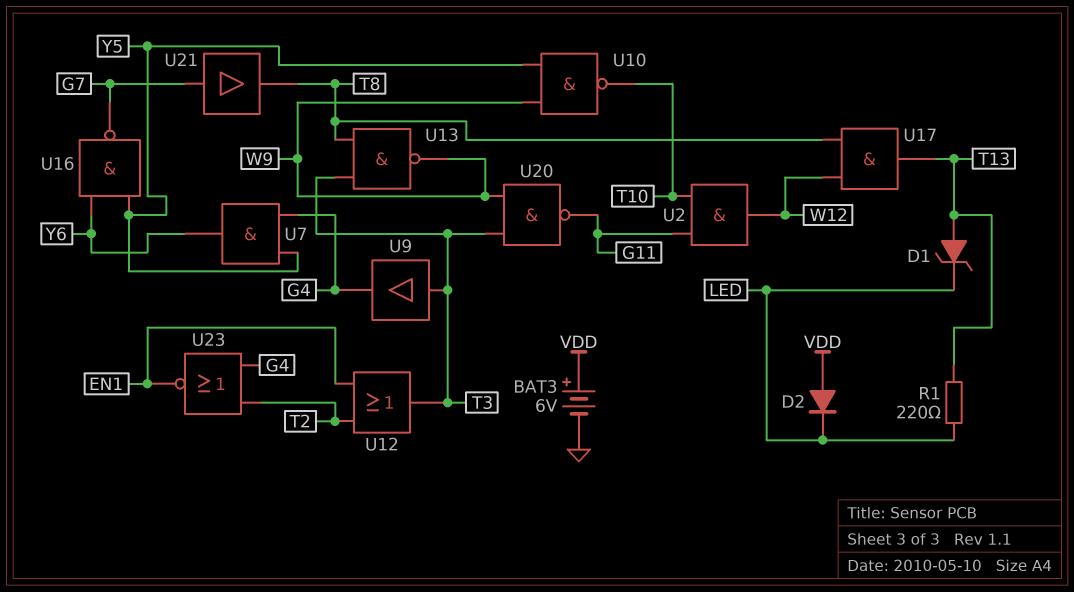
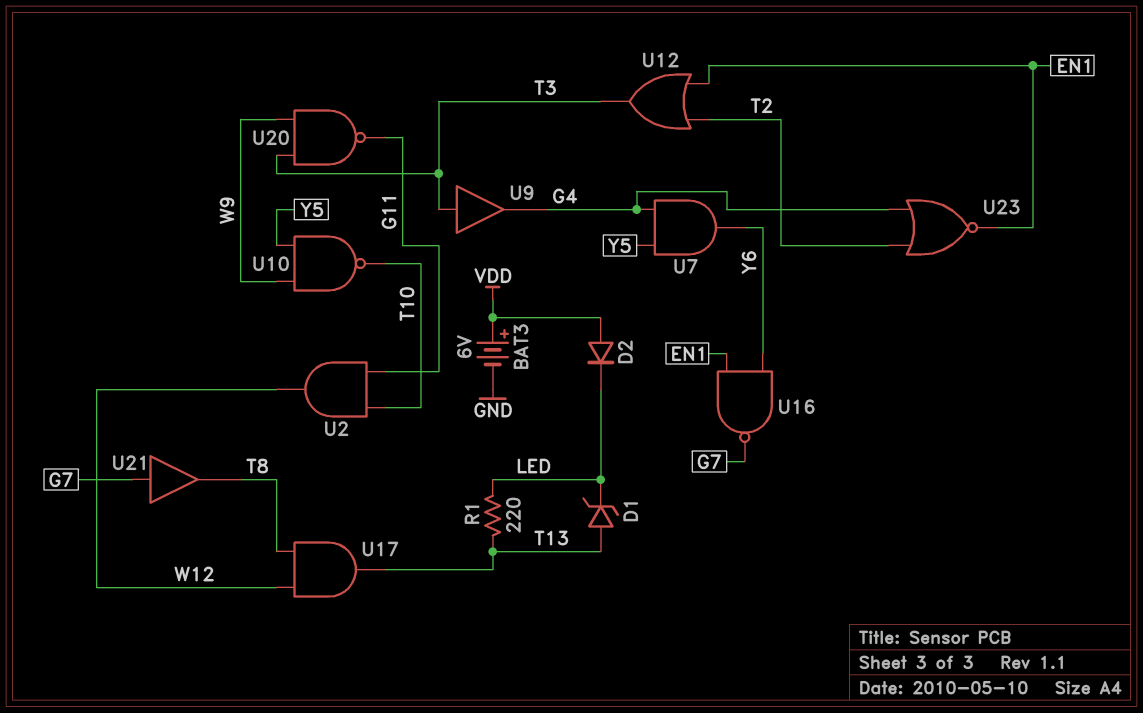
U13: NAND (in T3, in T8, out W9) -> none
U16: NAND (in Y5, in Y6, out G7) -> NAND (in EN1, in Y6, out G7)

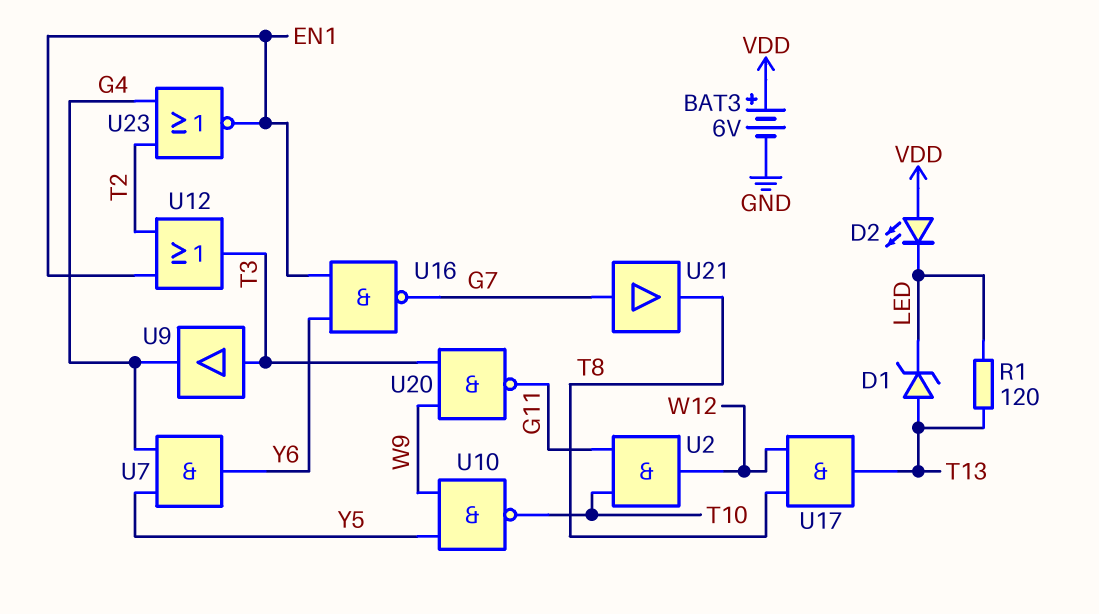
D2: diode (A VDD, K LED) -> LED (A VDD, K LED)
R1: 220 (LED, T13) -> 120 (LED, T13)

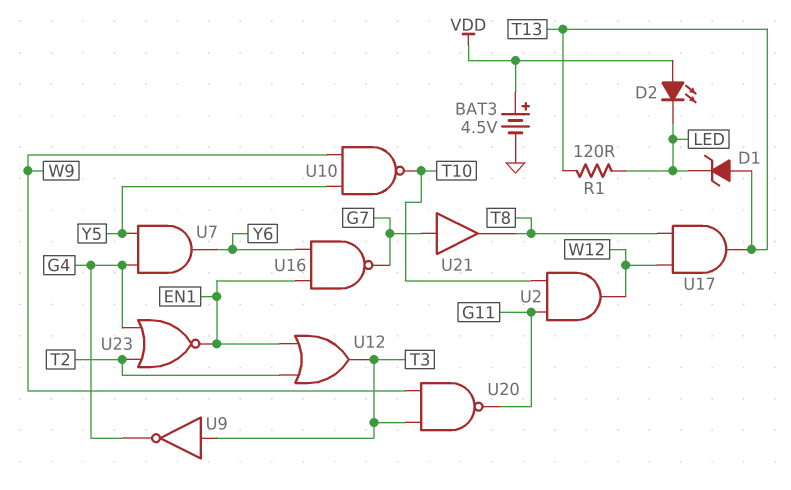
BAT3: 6V (plus VDD, minus GND) -> 4.5V (plus VDD, minus GND)
U9: buffer (in T3, out G4) -> NOT (in T3, out G4)

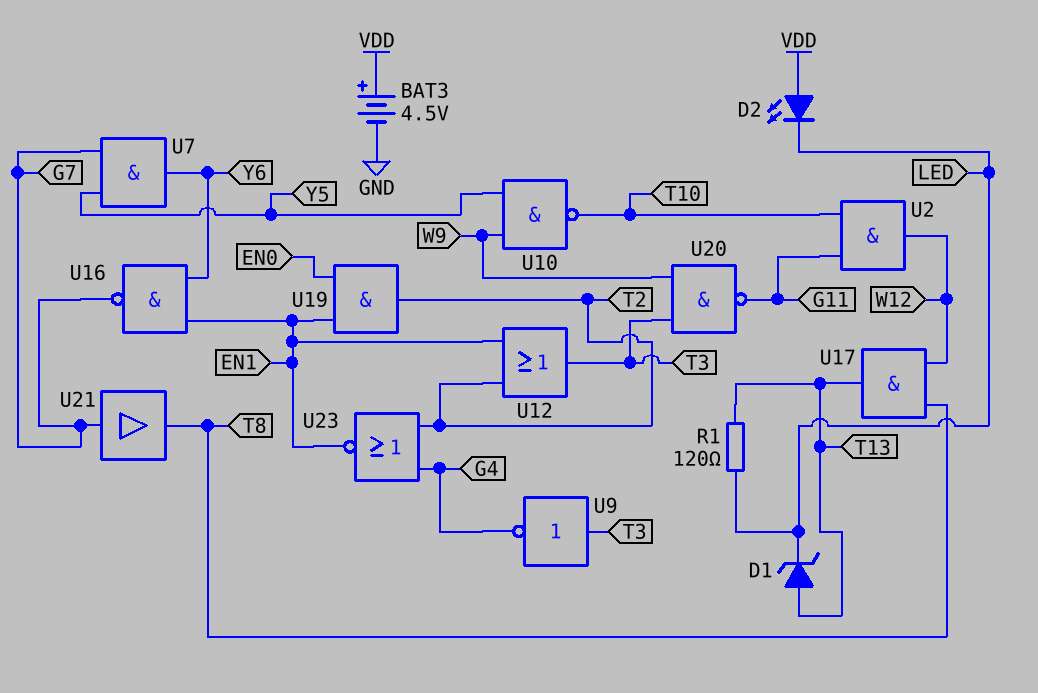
U7: AND (in G4, in Y5, out Y6) -> AND (in G7, in Y5, out Y6)
U19: none -> AND (in EN0, in EN1, out T2)

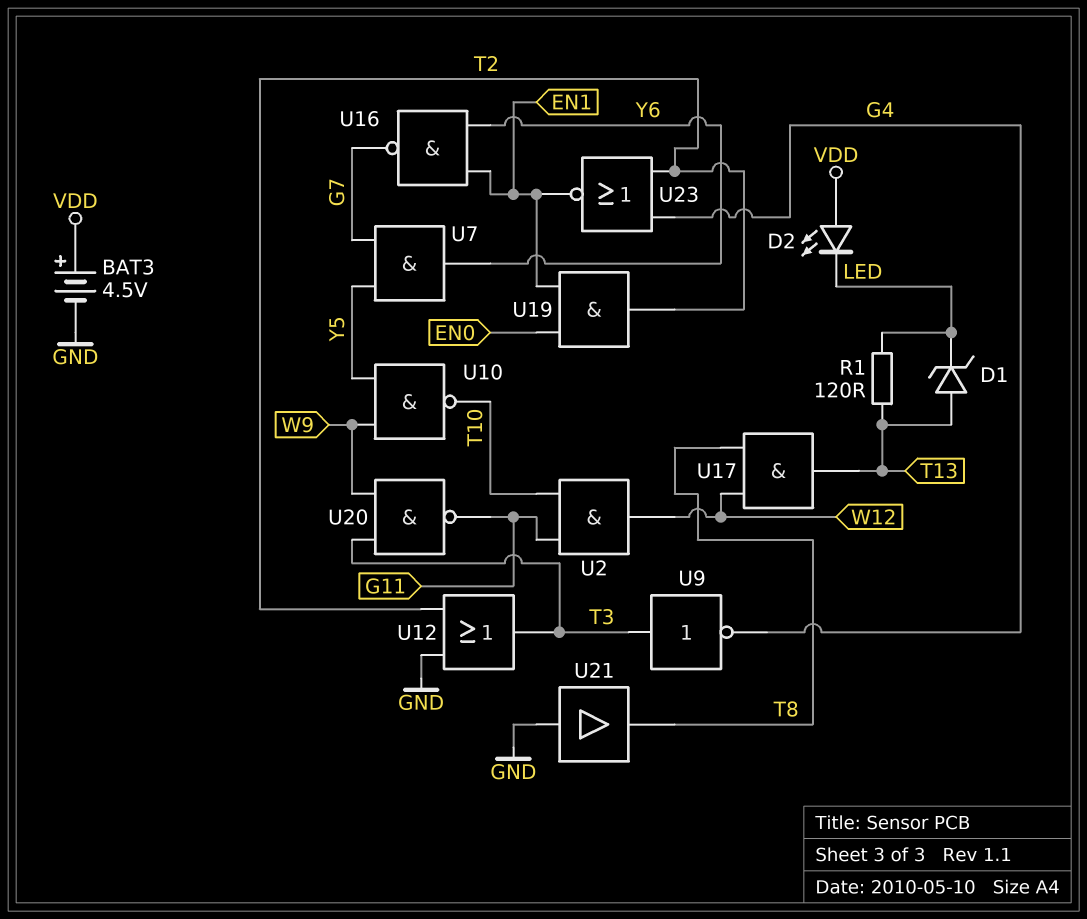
U12: OR (in EN1, in T2, out T3) -> OR (in GND, in T2, out T3)
U21: buffer (in G7, out T8) -> buffer (in GND, out T8)

